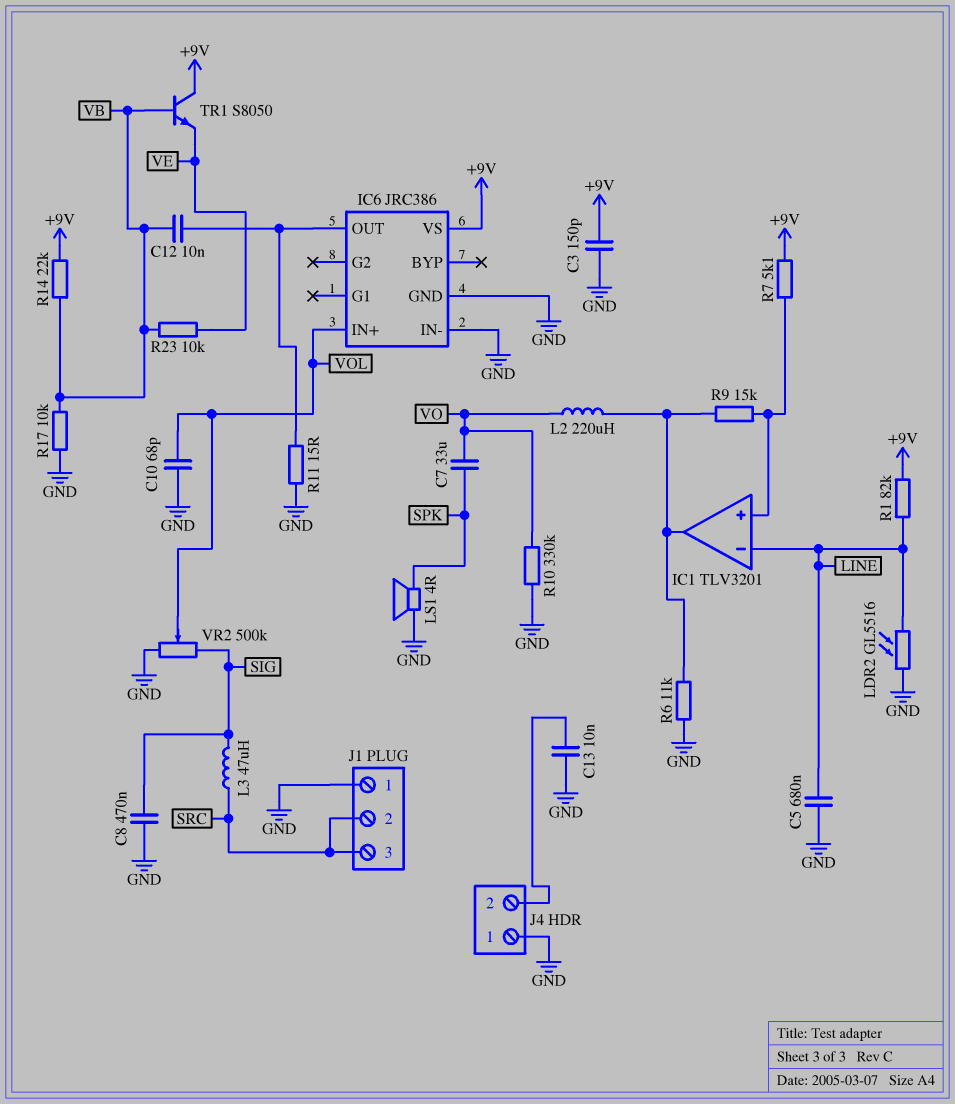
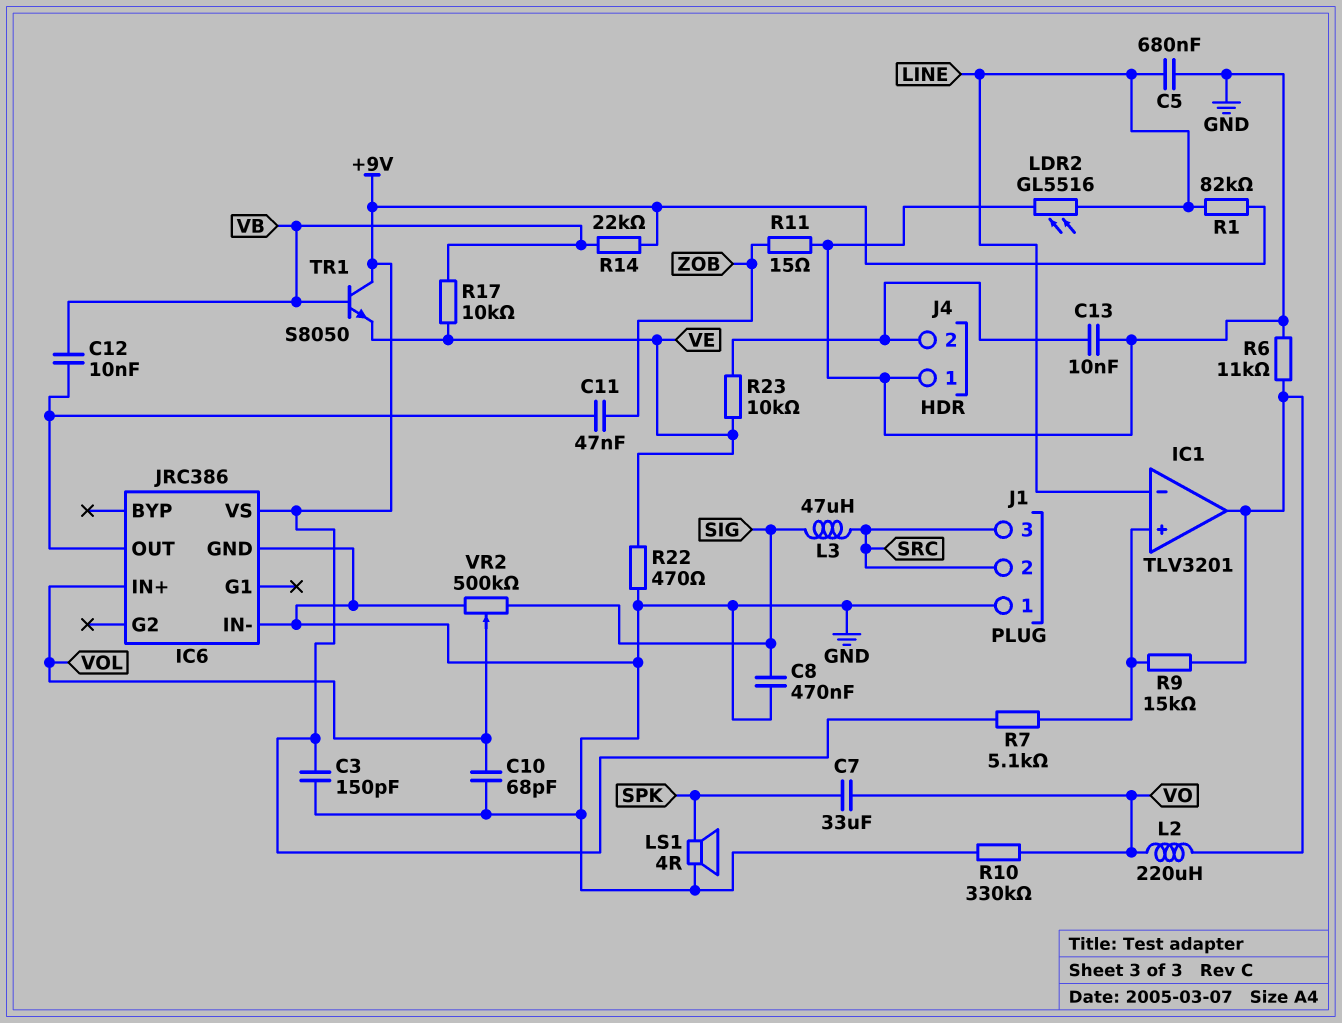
C11: none -> 47nF (IC6/OUT, ZOB)
R11: 15 (GND, IC6/OUT) -> 15 (GND, ZOB)
R17: 10k (GND, VB) -> 10k (VB, VE)
R22: none -> 470 (GND, VE)
R23: 10k (VB, VE) -> 10k (J4/2, VE)

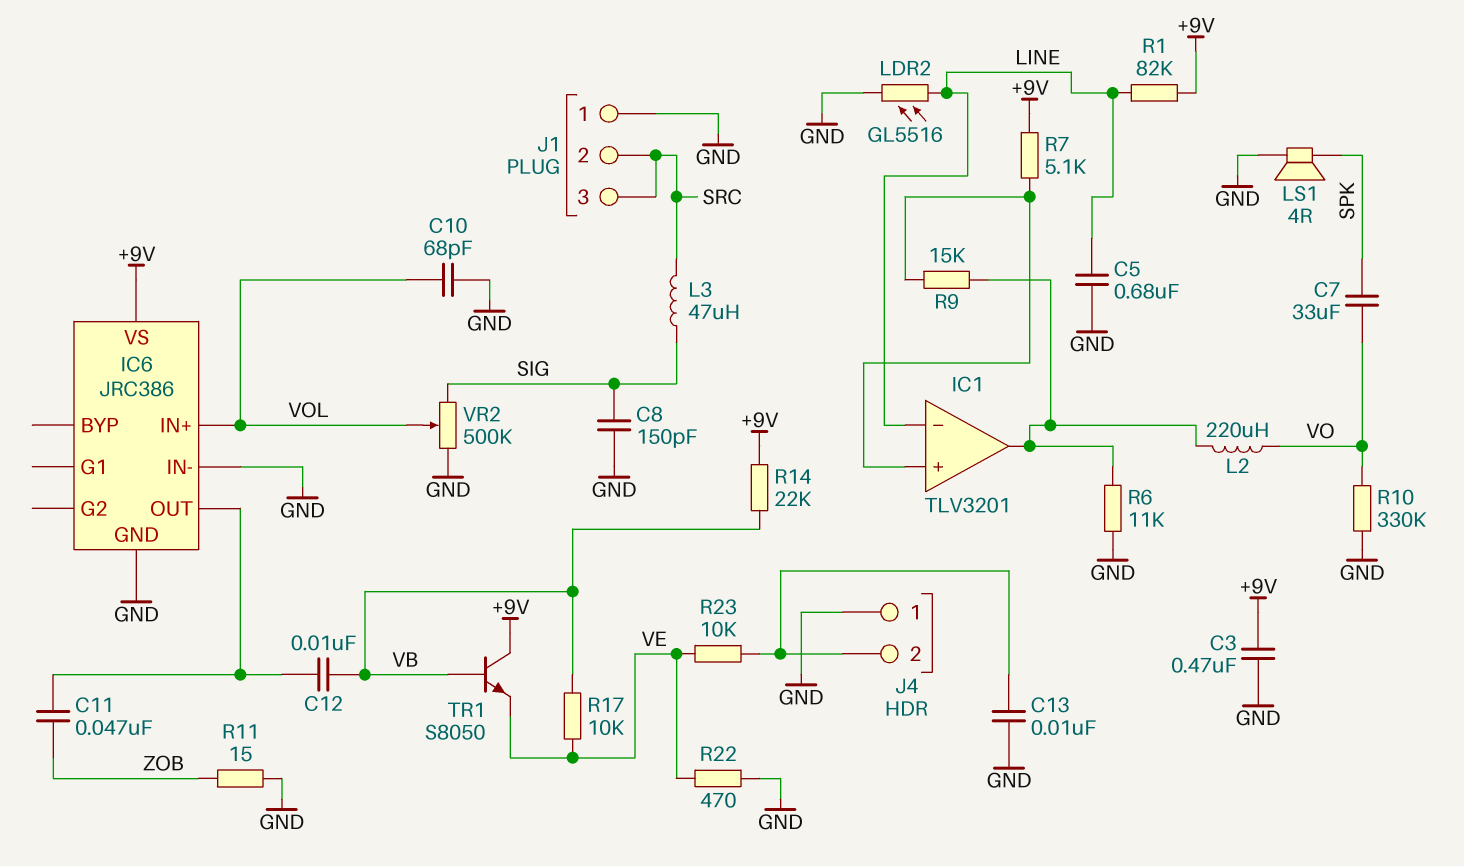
C3: 150pF (+9V, GND) -> 470nF (+9V, GND)
C8: 470nF (GND, SIG) -> 150pF (GND, SIG)

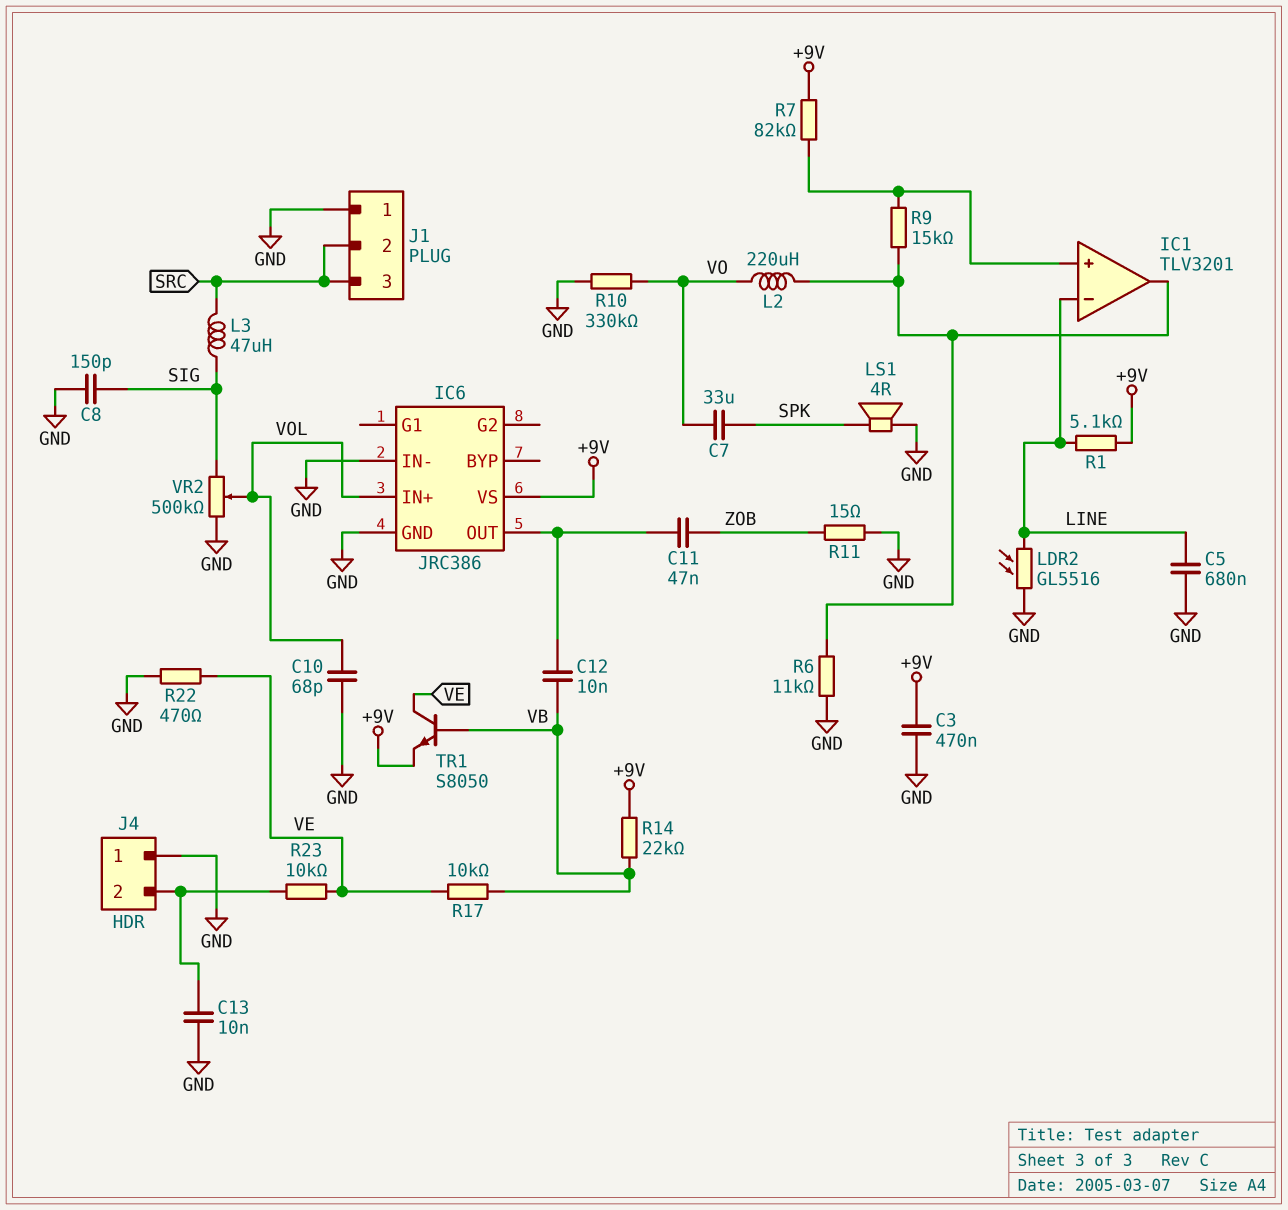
R1: 82k (+9V, LINE) -> 5.1k (+9V, LINE)
R7: 5.1k (+9V, IC1/in+) -> 82k (+9V, IC1/in+)
TR1: NPN S8050 (B VB, C +9V, E VE) -> NPN S8050 (B VB, C VE, E +9V)

